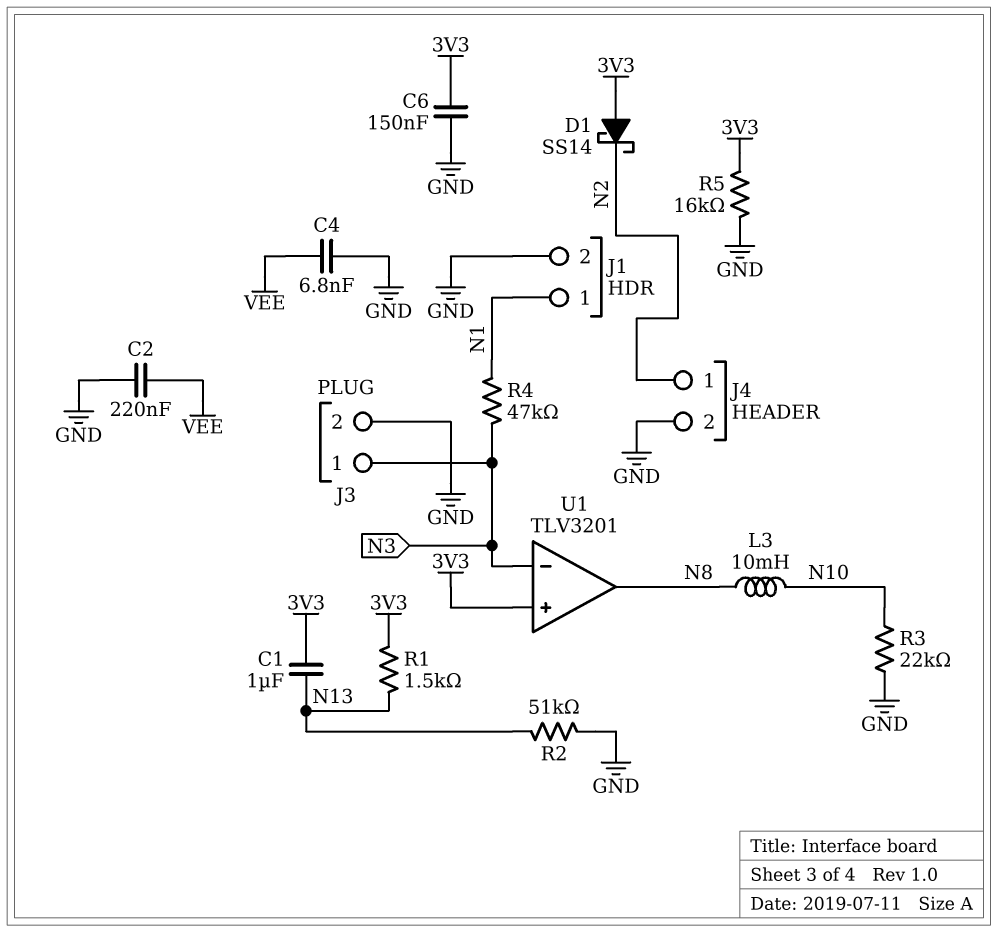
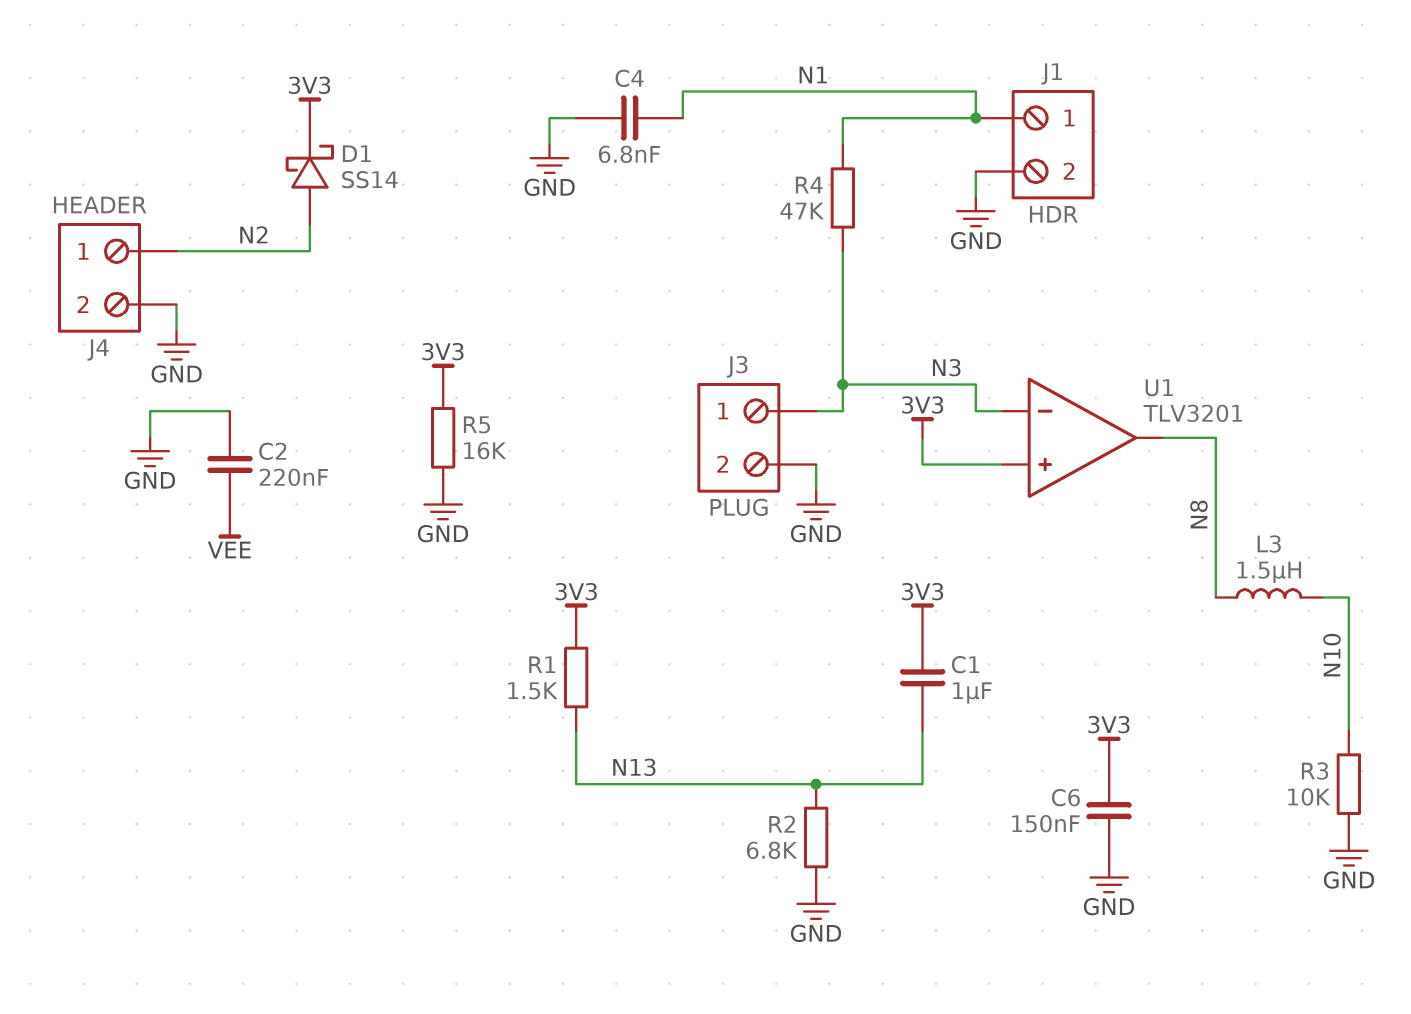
C4: 6.8nF (GND, VEE) -> 6.8nF (GND, N1)
D1: schottky SS14 (A 3V3, K N2) -> schottky SS14 (A N2, K 3V3)
L3: 10mH (N8, N10) -> 1.5uH (N8, N10)
R2: 51k (GND, N13) -> 6.8k (GND, N13)
R3: 22k (GND, N10) -> 10k (GND, N10)

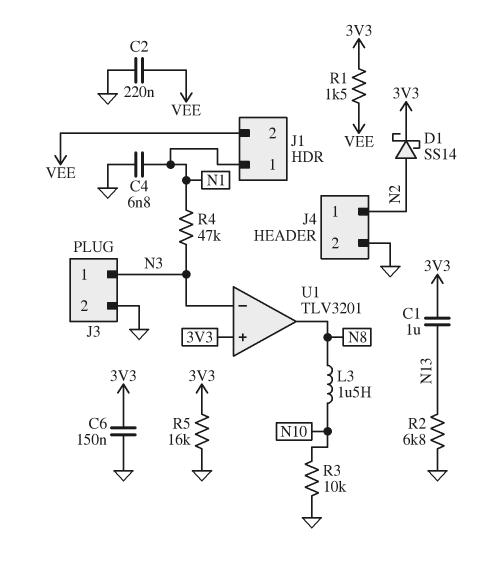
J1 pin 2: GND -> VEE
R1: 1.5k (3V3, N13) -> 1.5k (3V3, VEE)

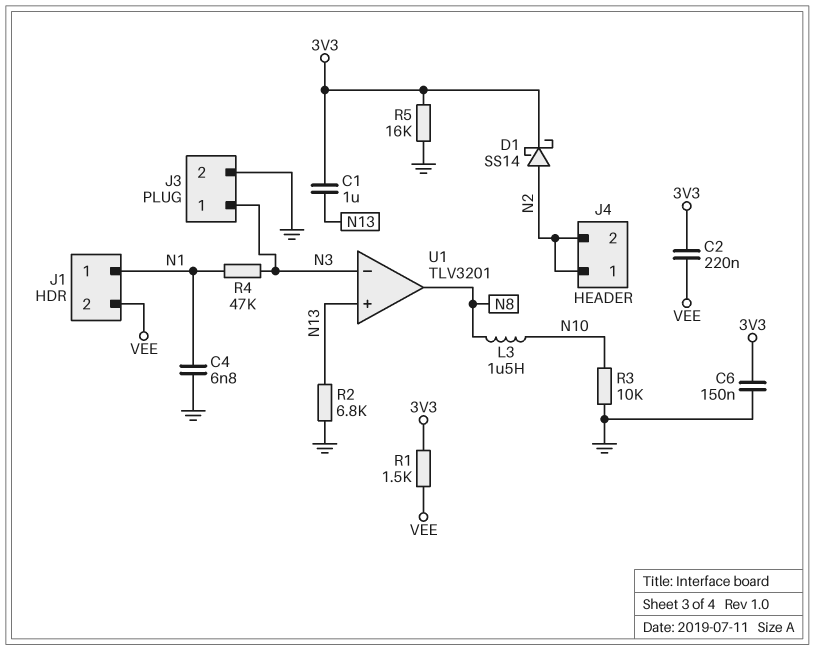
C2: 220nF (GND, VEE) -> 220nF (3V3, VEE)
J4 pin 2: GND -> N2
U1 pin in+: 3V3 -> N13

